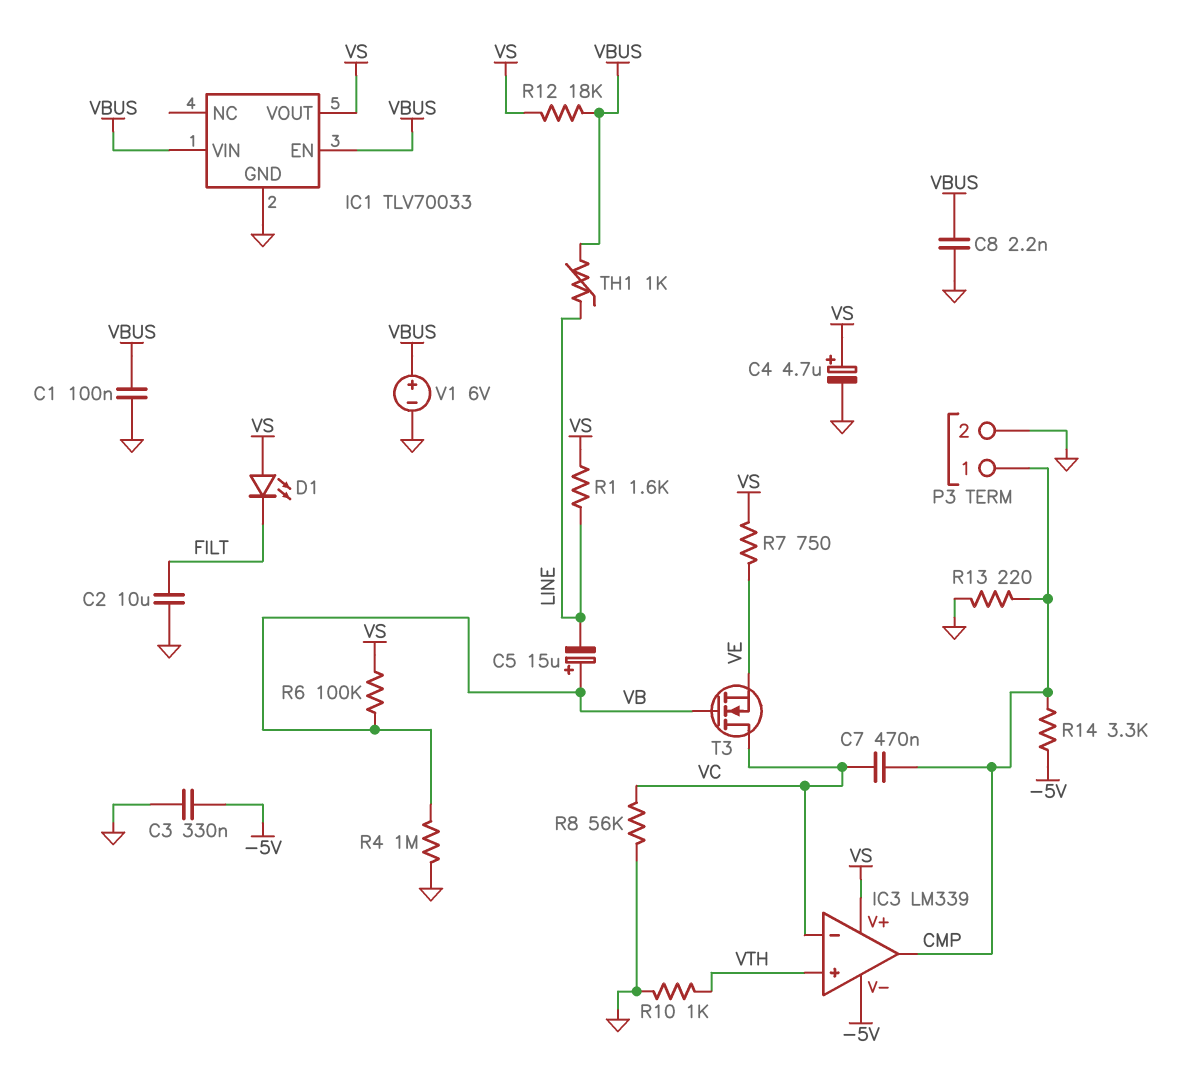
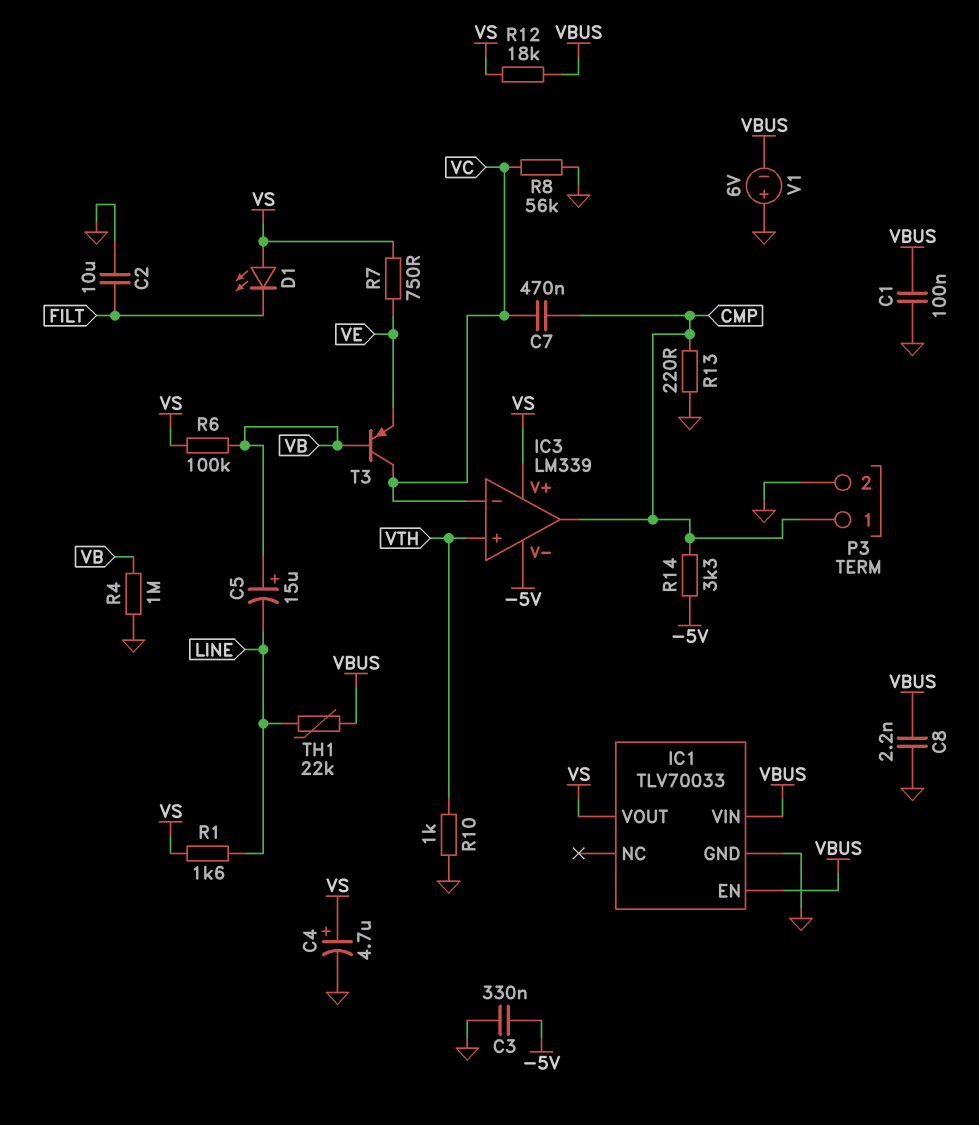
T3: NMOS (G VB, D VC, S VE) -> PNP (B VB, C VC, E VE)
TH1: 1k (LINE, VBUS) -> 22k (LINE, VBUS)
V1: 6V (plus VBUS, minus GND) -> 6V (plus GND, minus VBUS)

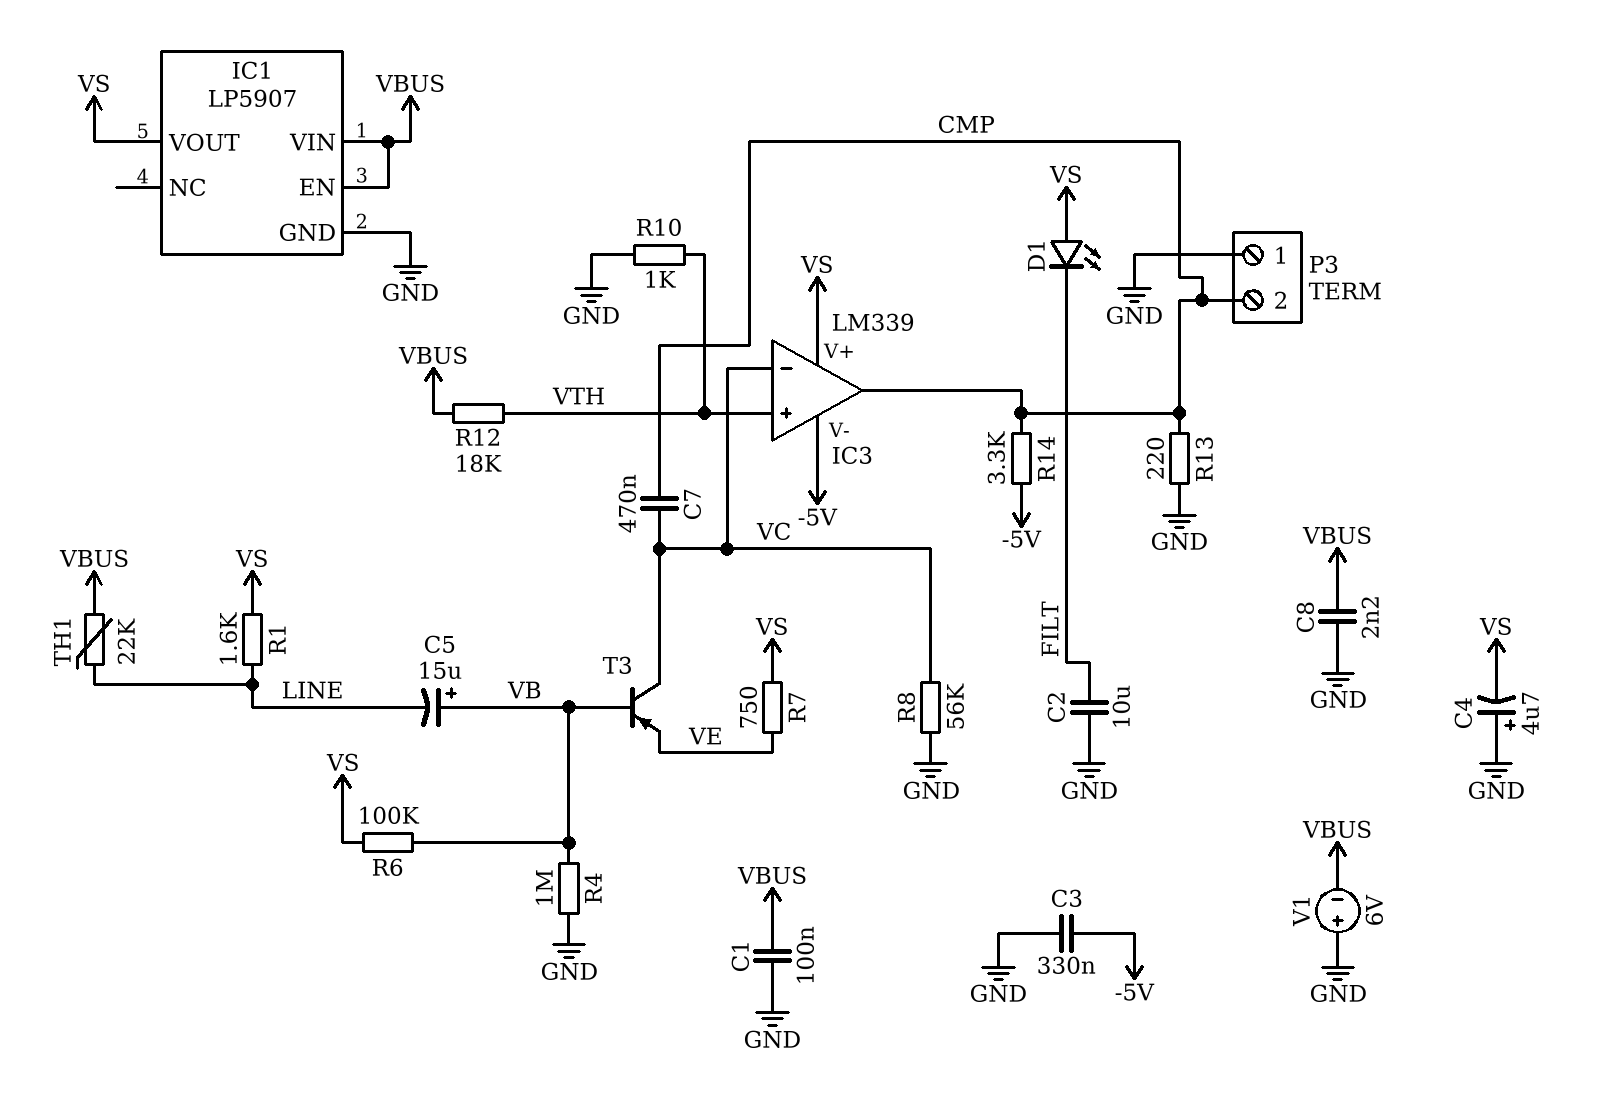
C4: 4.7uF (plus VS, minus GND) -> 4.7uF (plus GND, minus VS)
IC1: TLV70033 -> LP5907
P3 pin 1: CMP -> GND
P3 pin 2: GND -> CMP
R12: 18k (VBUS, VS) -> 18k (VBUS, VTH)

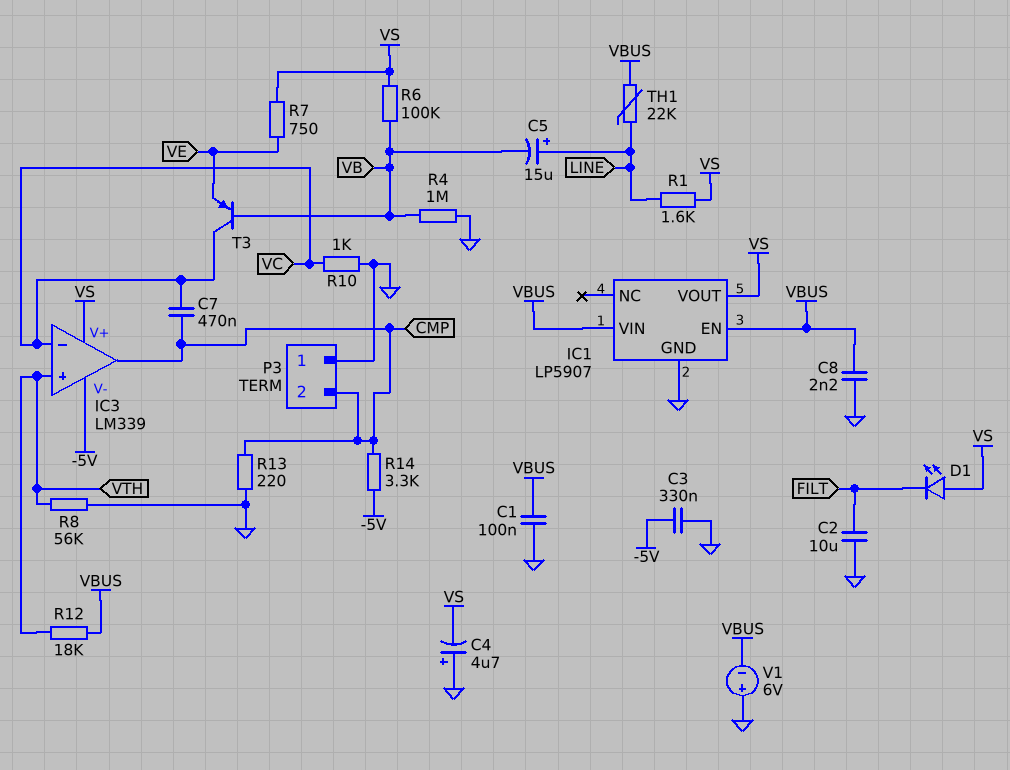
C5: 15uF (plus VB, minus LINE) -> 15uF (plus LINE, minus VB)
R8: 56k (GND, VC) -> 56k (GND, VTH)
R10: 1k (GND, VTH) -> 1k (GND, VC)

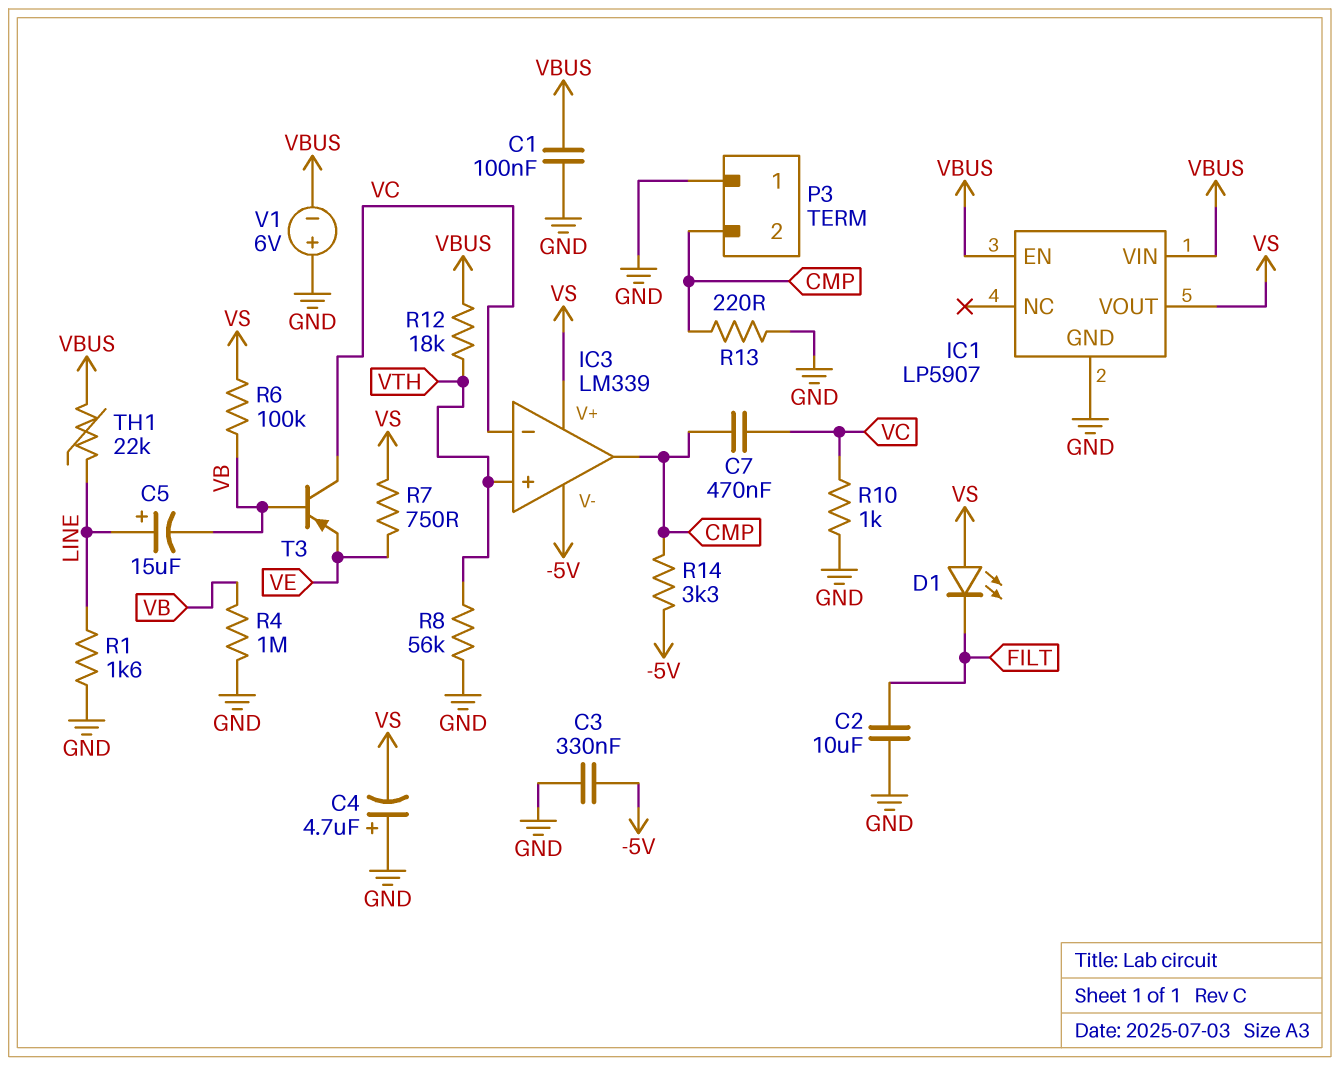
C8: 2.2nF (GND, VBUS) -> none
R1: 1.6k (LINE, VS) -> 1.6k (GND, LINE)

